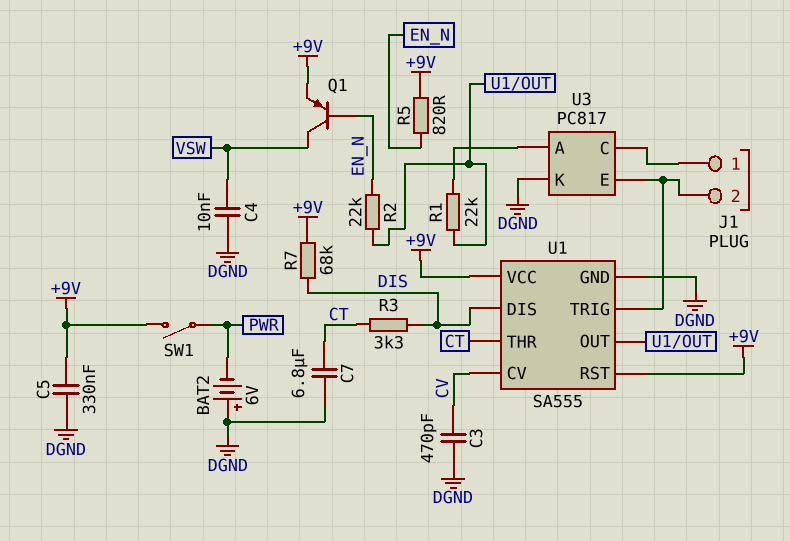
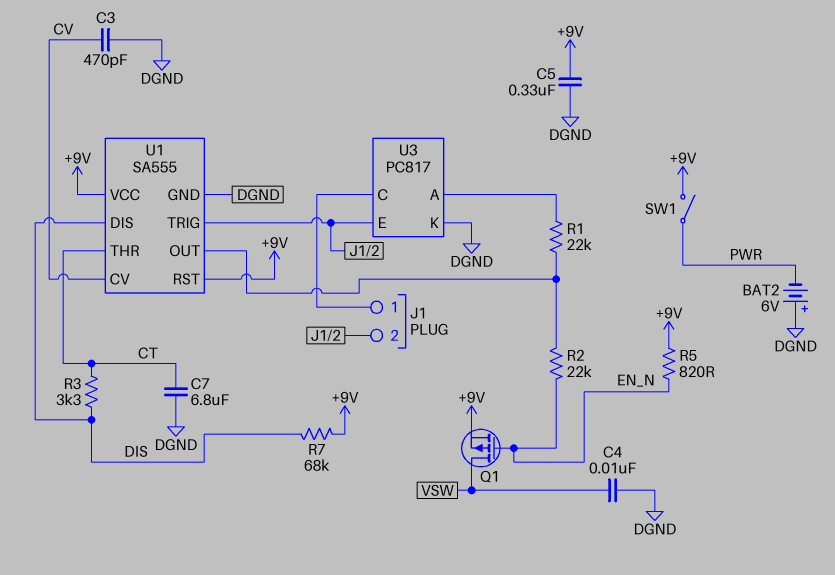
Q1: PNP (B EN_N, C VSW, E +9V) -> PMOS (G EN_N, D VSW, S +9V)

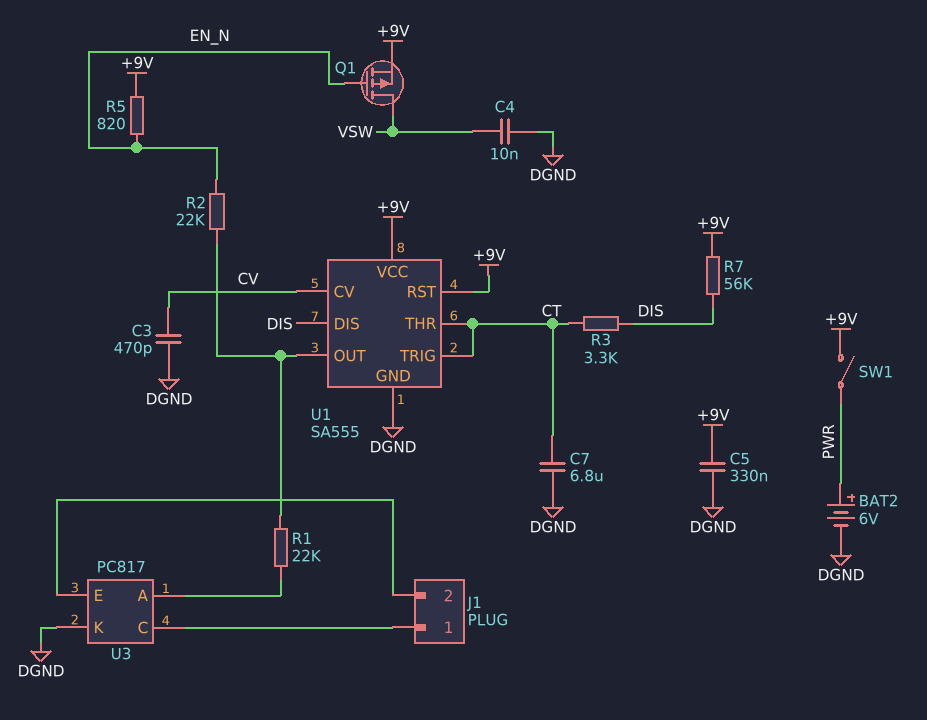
BAT2: 6V (plus DGND, minus PWR) -> 6V (plus PWR, minus DGND)
R7: 68k (+9V, DIS) -> 56k (+9V, DIS)
U1 pin TRIG: J1/2 -> CT

